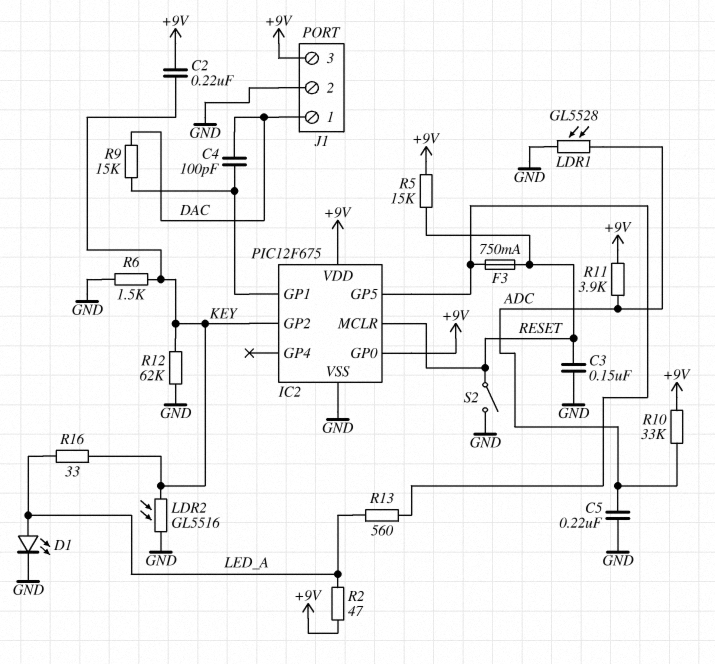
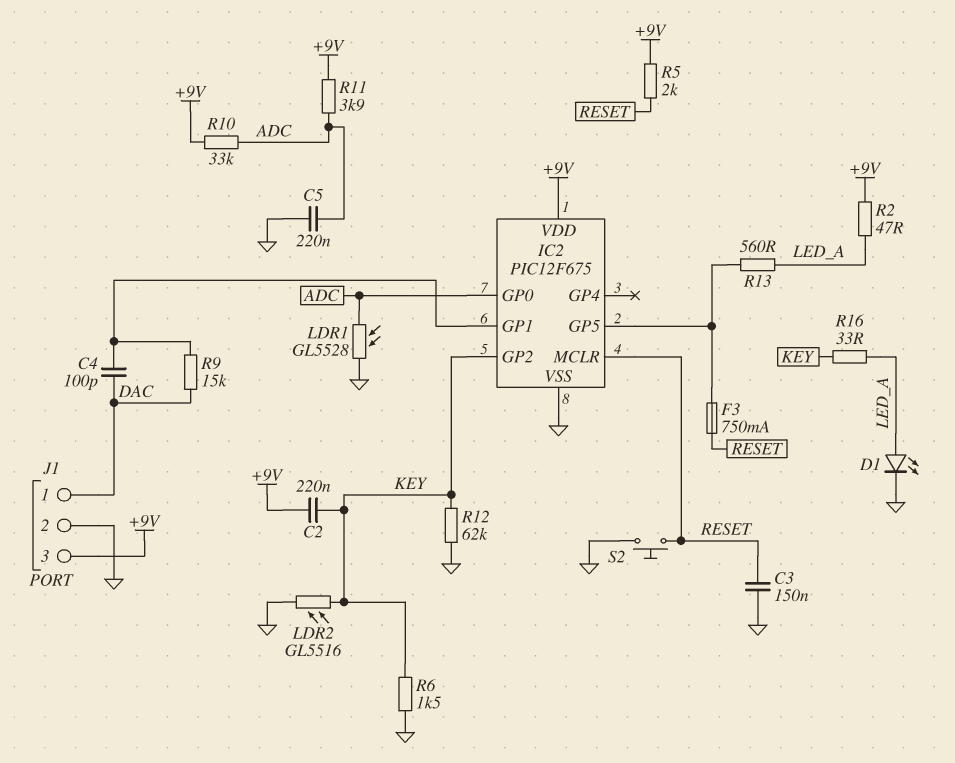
IC2 pin GP0: +9V -> ADC
R5: 15k (+9V, RESET) -> 2k (+9V, RESET)
S2: switch (GND, RESET) -> button (GND, RESET)

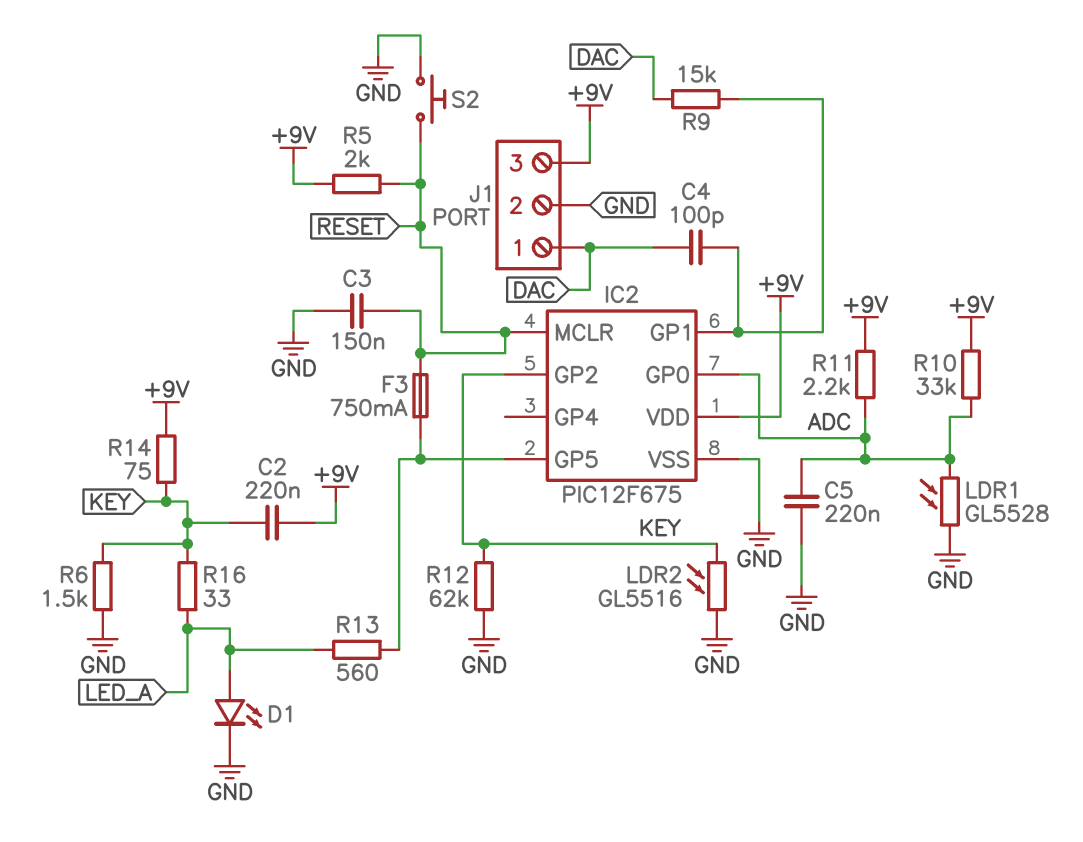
R2: 47 (+9V, LED_A) -> none
R11: 3.9k (+9V, ADC) -> 2.2k (+9V, ADC)
R14: none -> 75 (+9V, KEY)

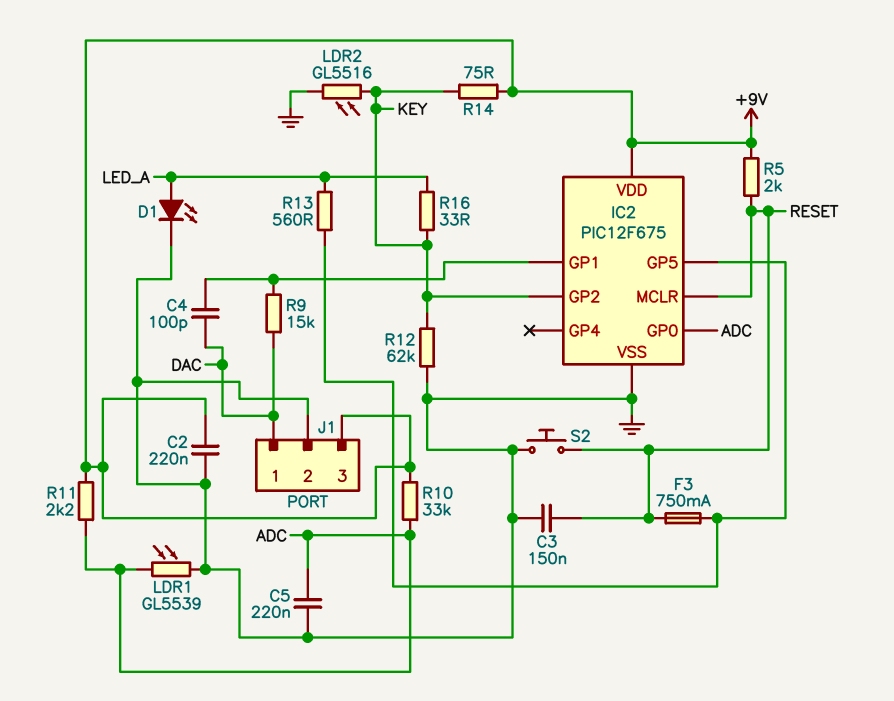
C2: 220nF (+9V, KEY) -> 220nF (+9V, GND)
LDR1: GL5528 (ADC, GND) -> GL5539 (ADC, GND)
R6: 1.5k (GND, KEY) -> none

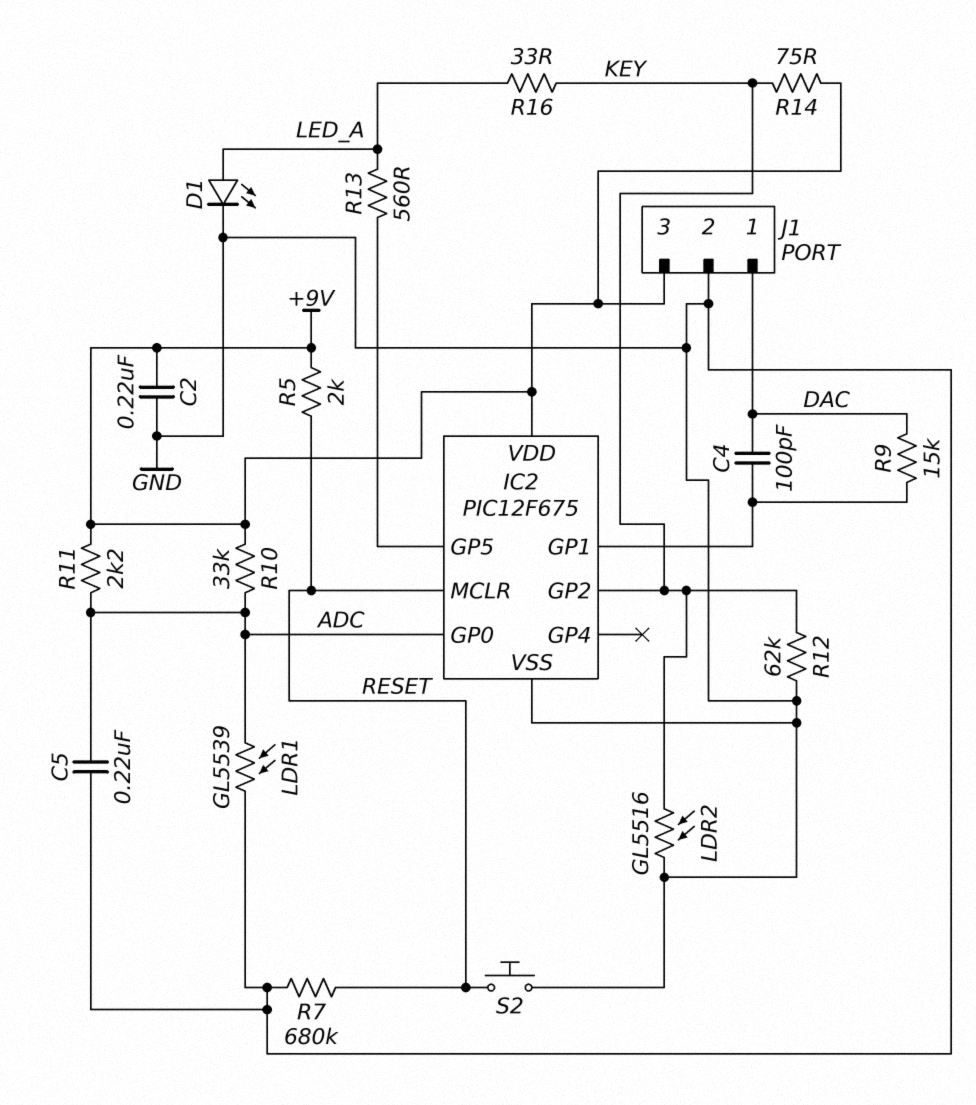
C3: 150nF (GND, RESET) -> none
F3: 750mA (IC2/GP5, RESET) -> none
R7: none -> 680k (GND, RESET)

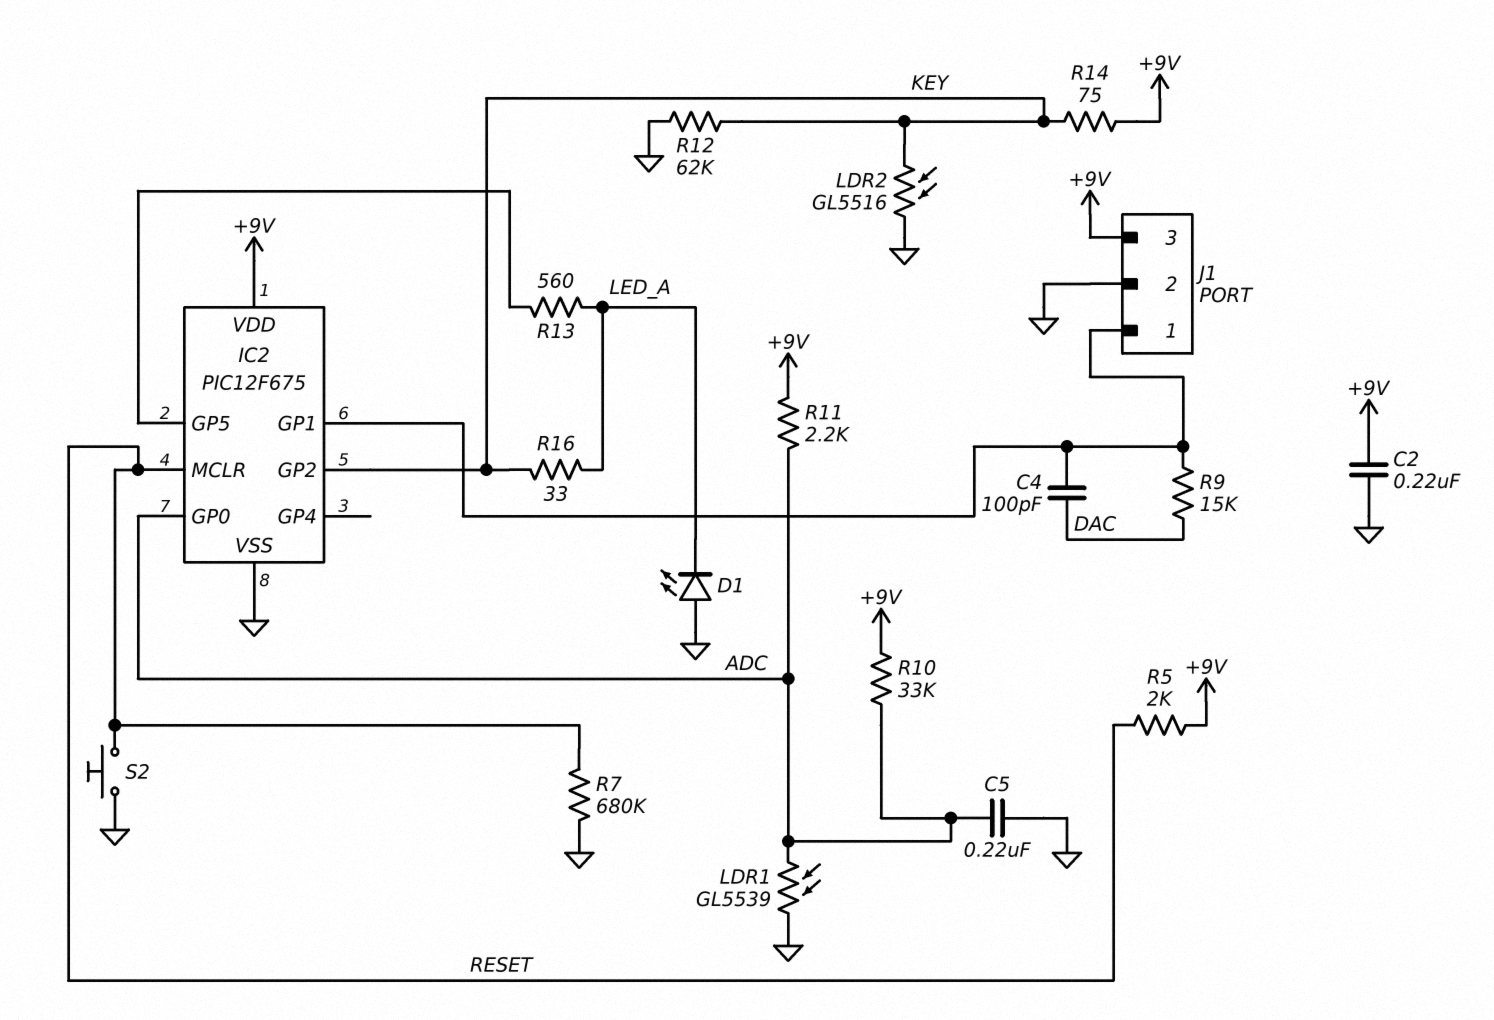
D1: LED (A LED_A, K GND) -> LED (A GND, K LED_A)
J1 pin 1: DAC -> IC2/GP1

